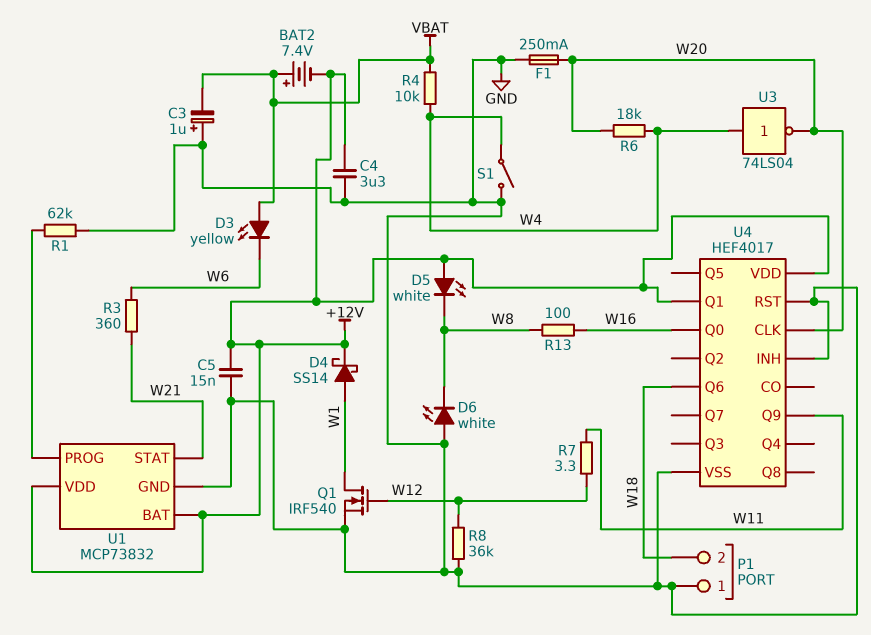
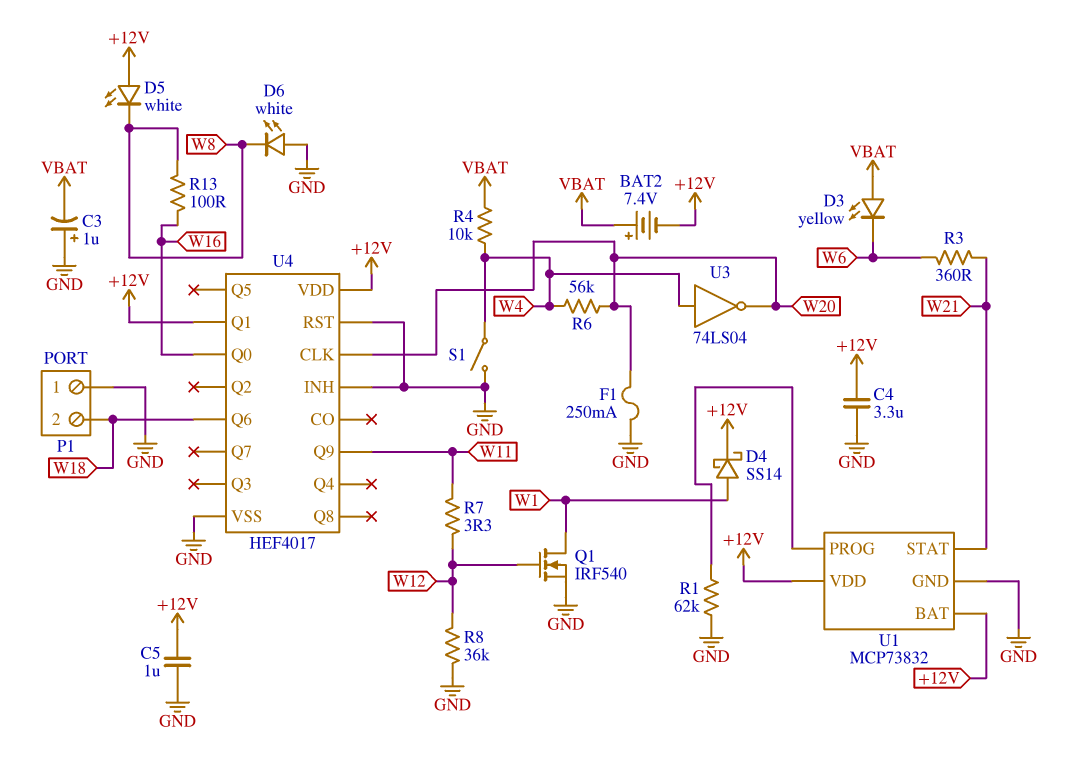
C5: 15nF (+12V, GND) -> 1uF (+12V, GND)
R6: 18k (W4, W20) -> 56k (W4, W20)

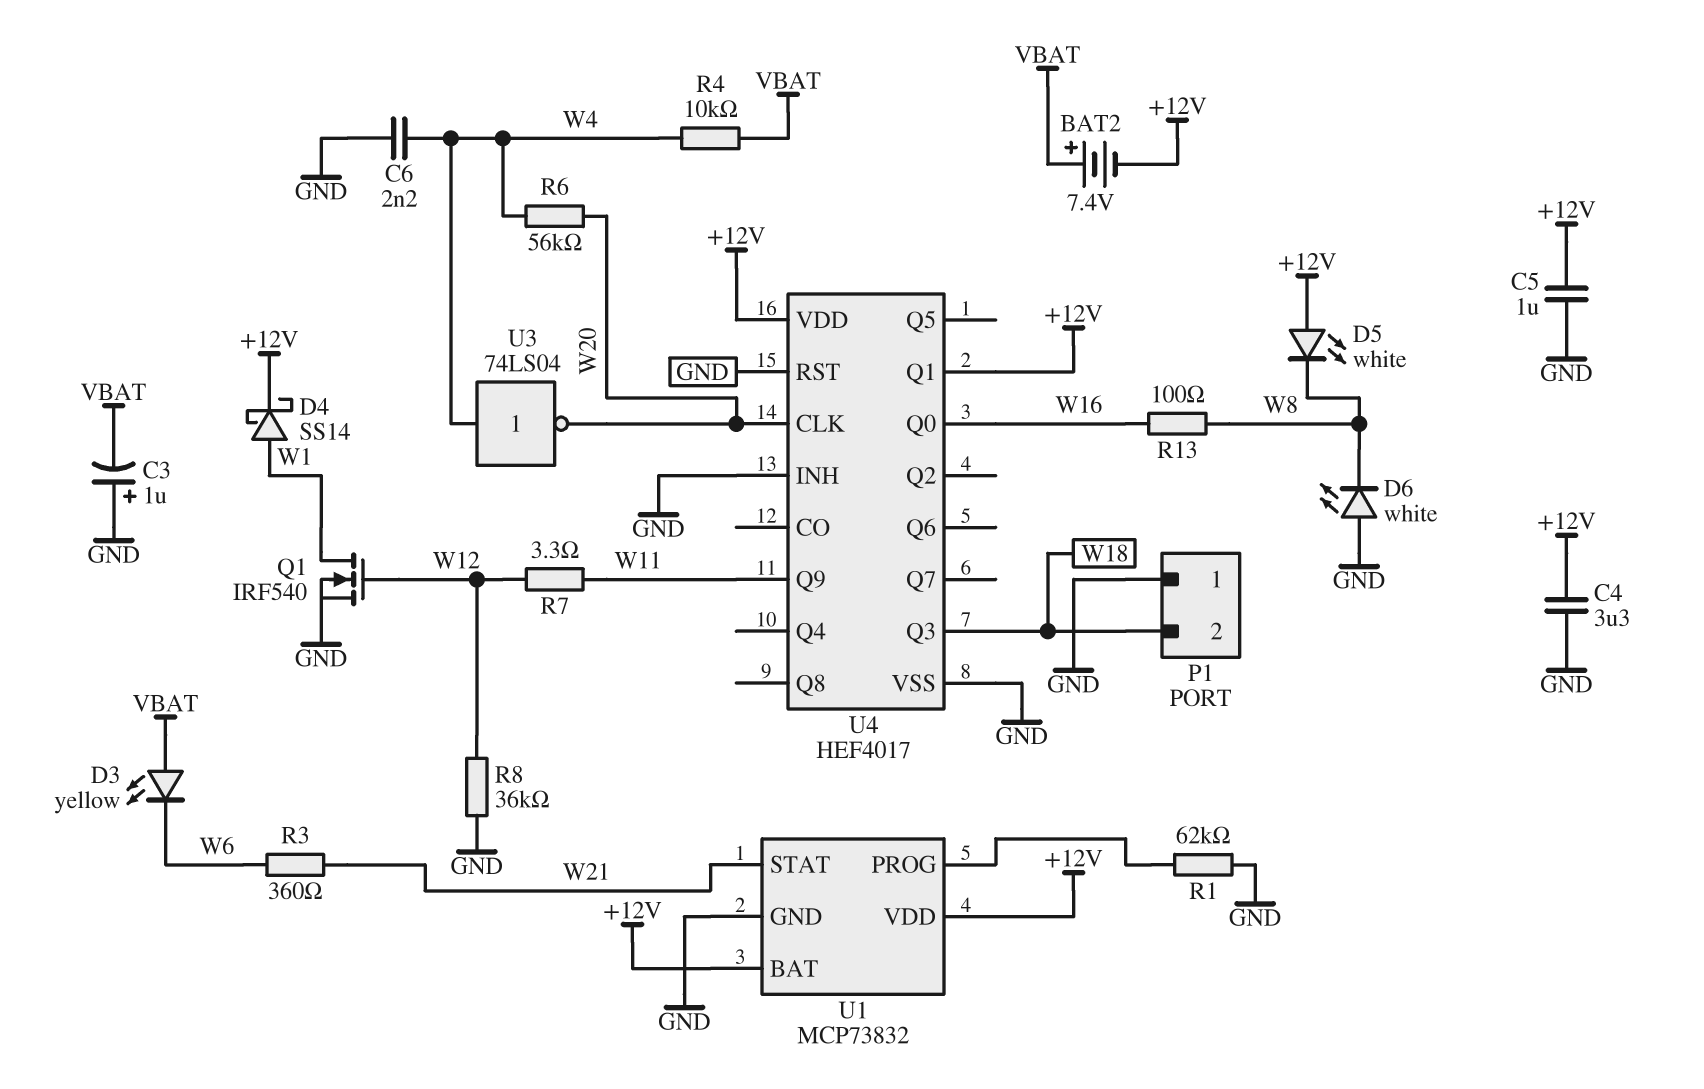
C6: none -> 2.2nF (GND, W4)
F1: 250mA (GND, W20) -> none
S1: switch (GND, W4) -> none
U4 pin Q3: none -> W18
U4 pin Q6: W18 -> none

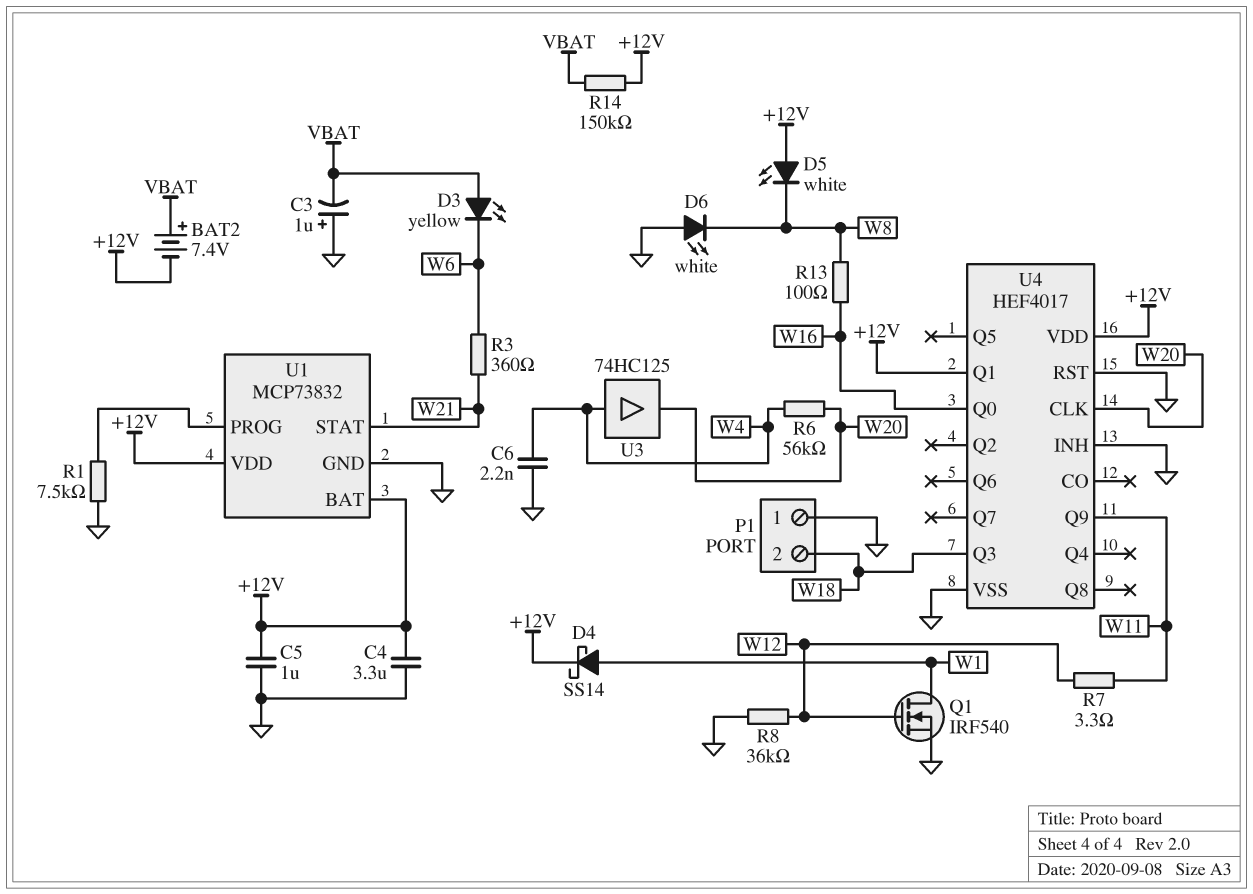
R1: 62k (GND, U1/PROG) -> 7.5k (GND, U1/PROG)
R4: 10k (VBAT, W4) -> none
R14: none -> 150k (+12V, VBAT)
U3: NOT 74LS04 (in W4, out W20) -> buffer 74HC125 (in W4, out W20)

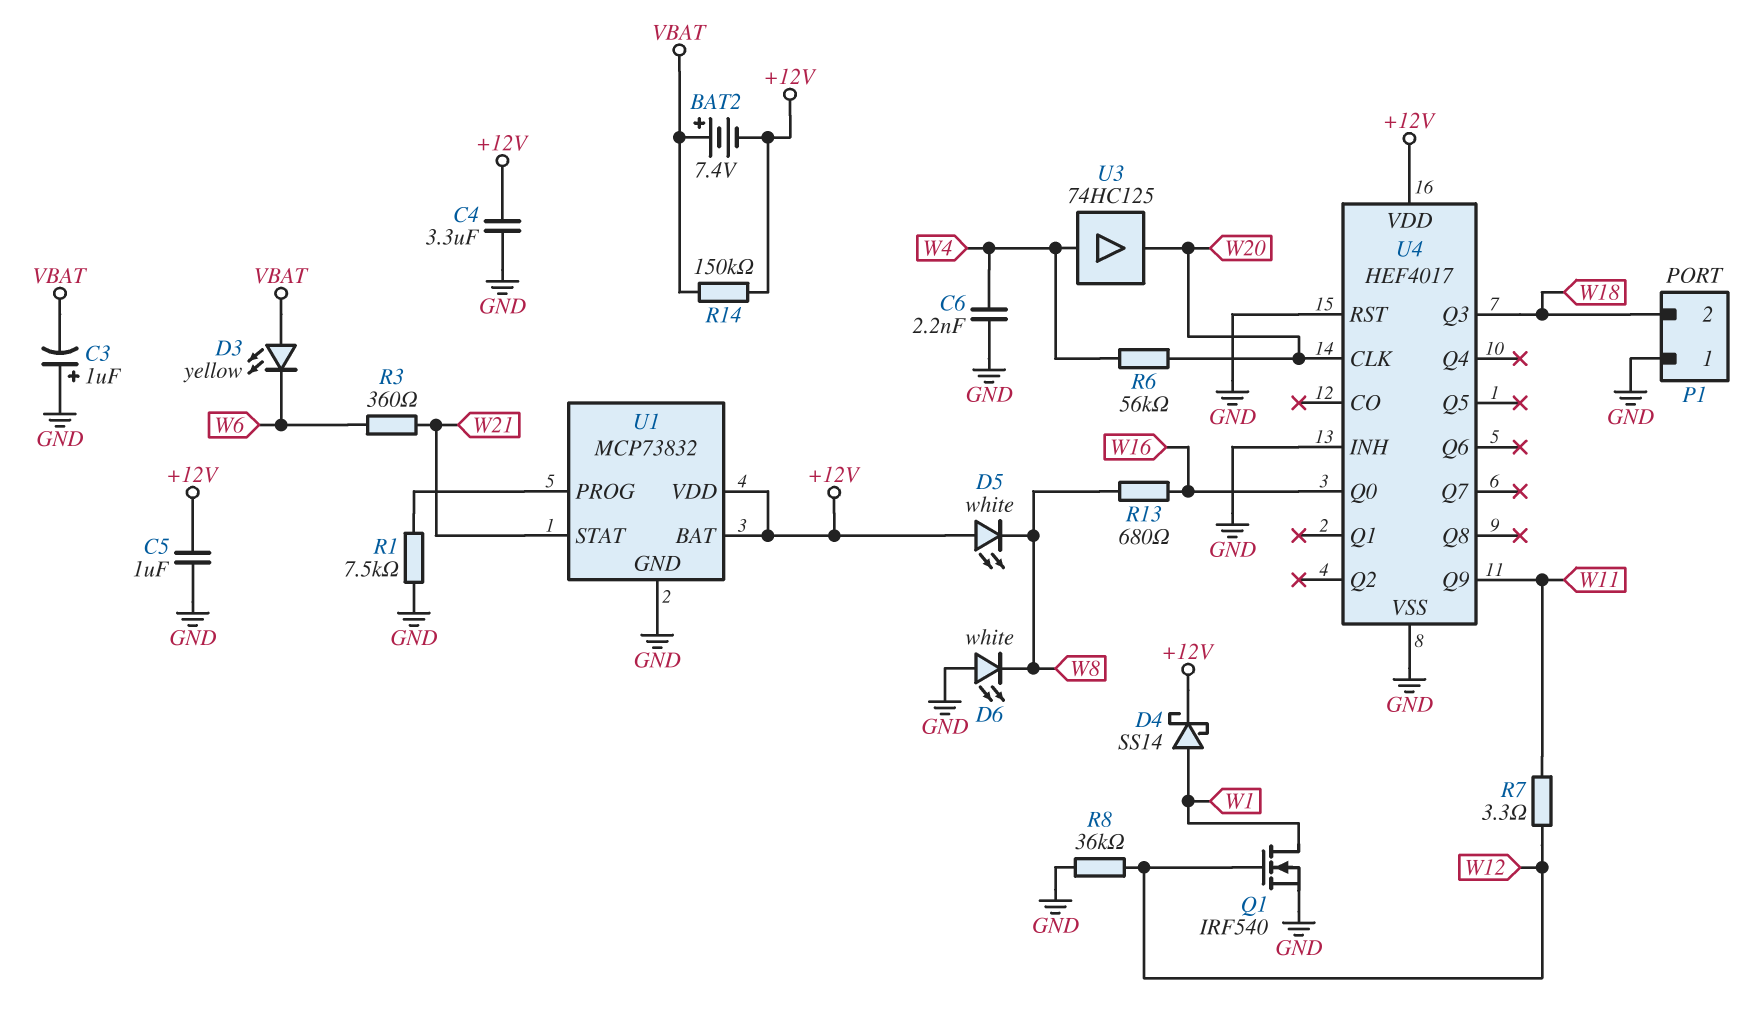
R13: 100 (W8, W16) -> 680 (W8, W16)
U4 pin Q1: +12V -> none

